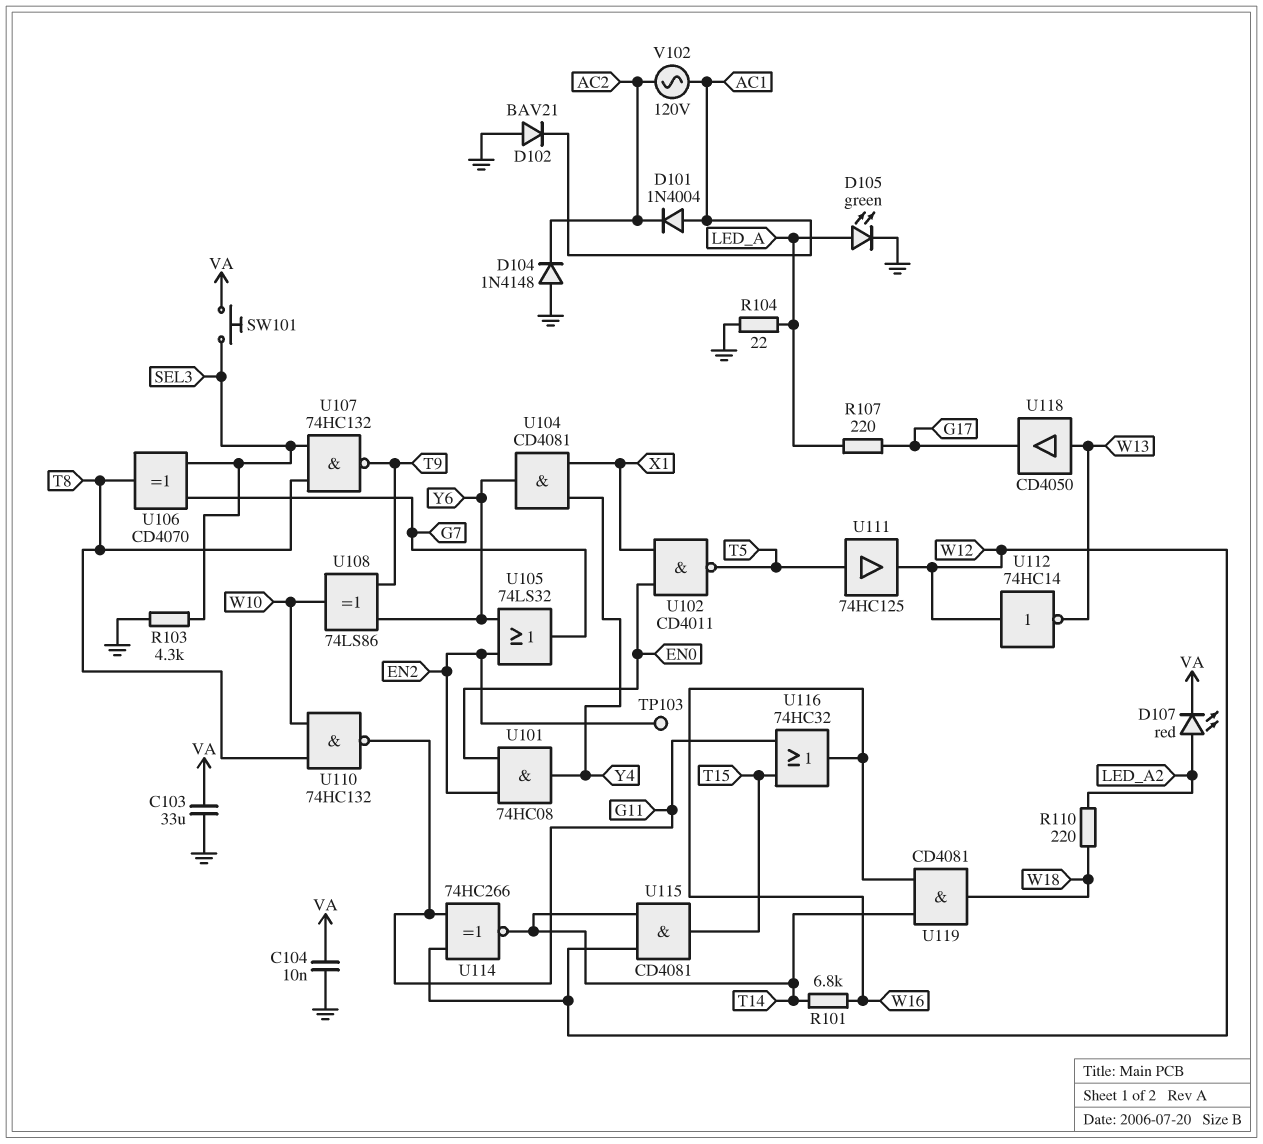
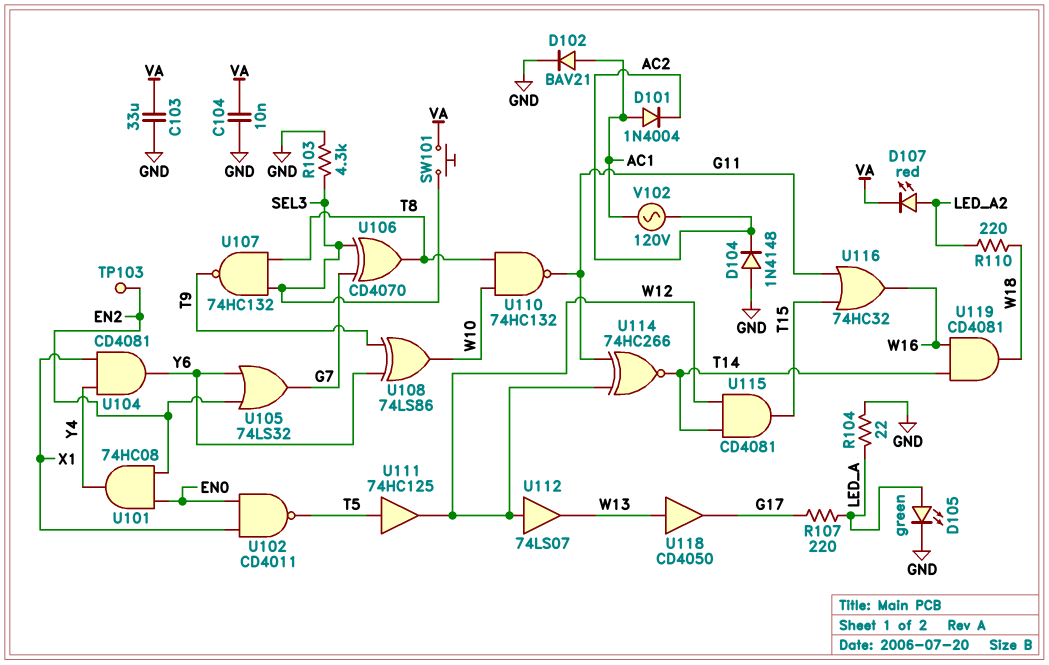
D102: diode BAV21 (A GND, K AC1) -> diode BAV21 (A AC1, K GND)
R101: 6.8k (T14, W16) -> none
U112: NOT 74HC14 (in W12, out W13) -> buffer 74LS07 (in W12, out W13)

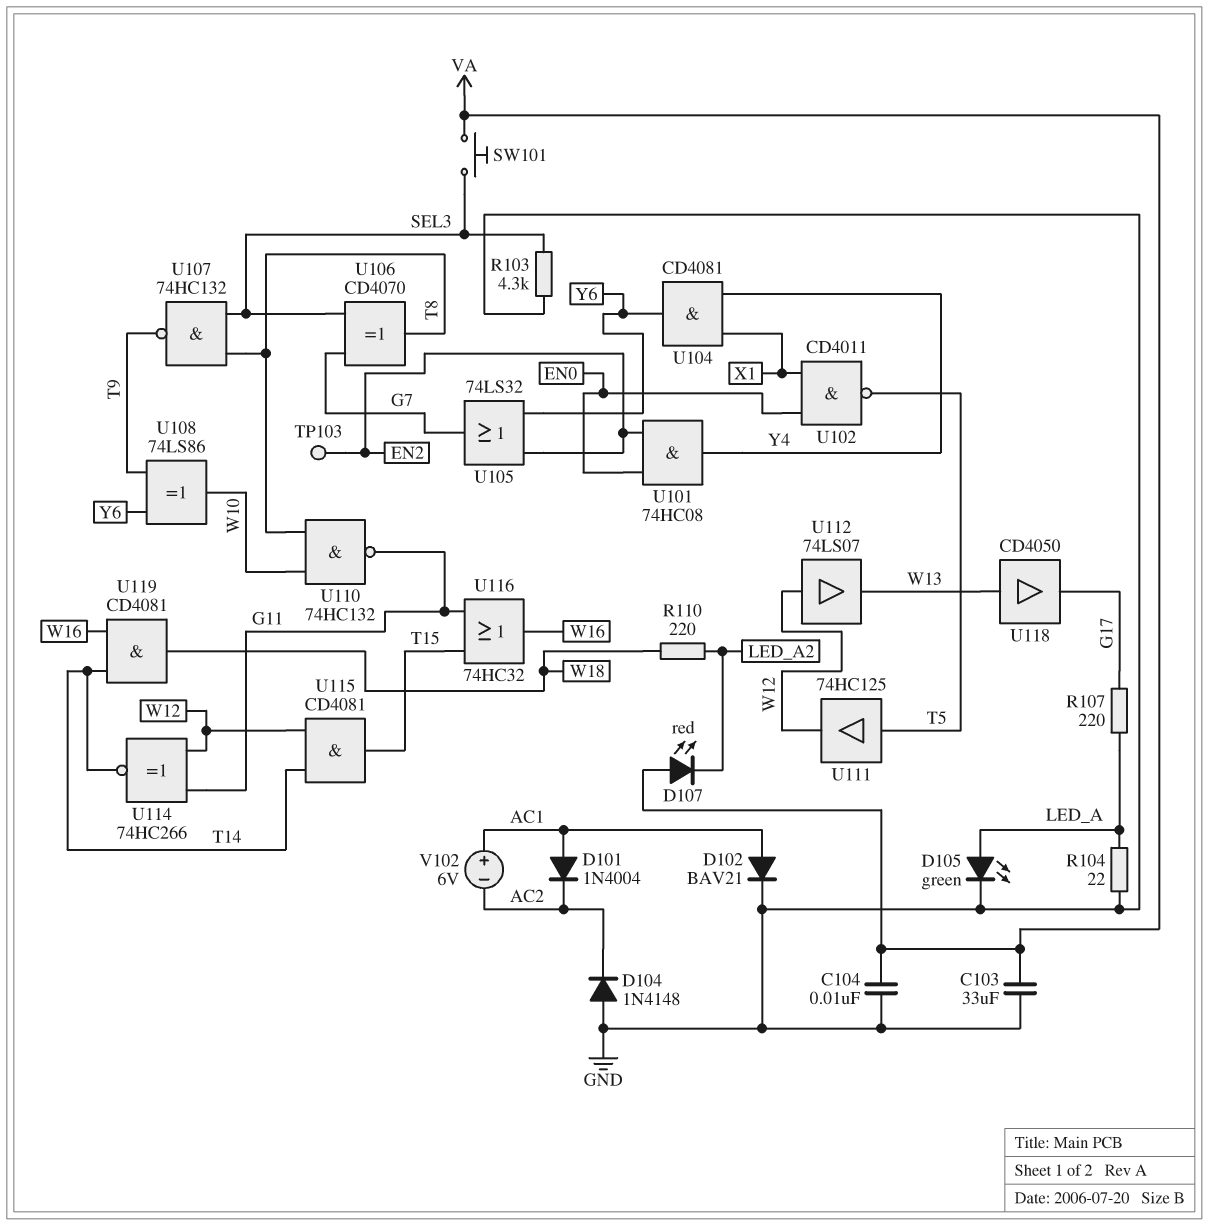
D107: LED red (A LED_A2, K VA) -> LED red (A VA, K LED_A2)
V102: AC 120V (AC1, AC2) -> 6V (plus AC1, minus AC2)

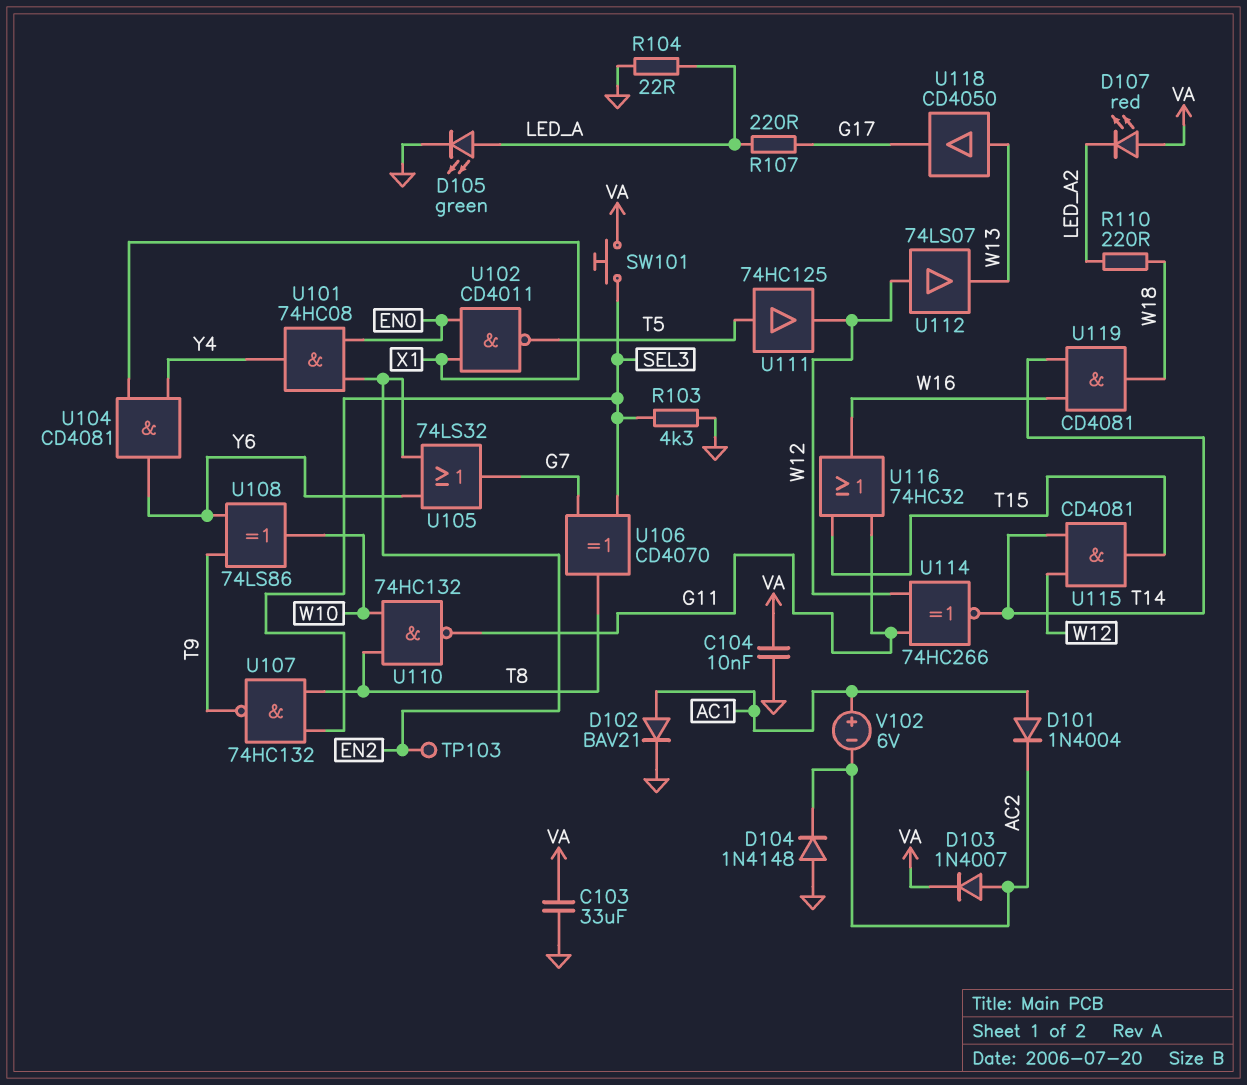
D103: none -> diode 1N4007 (A AC2, K VA)

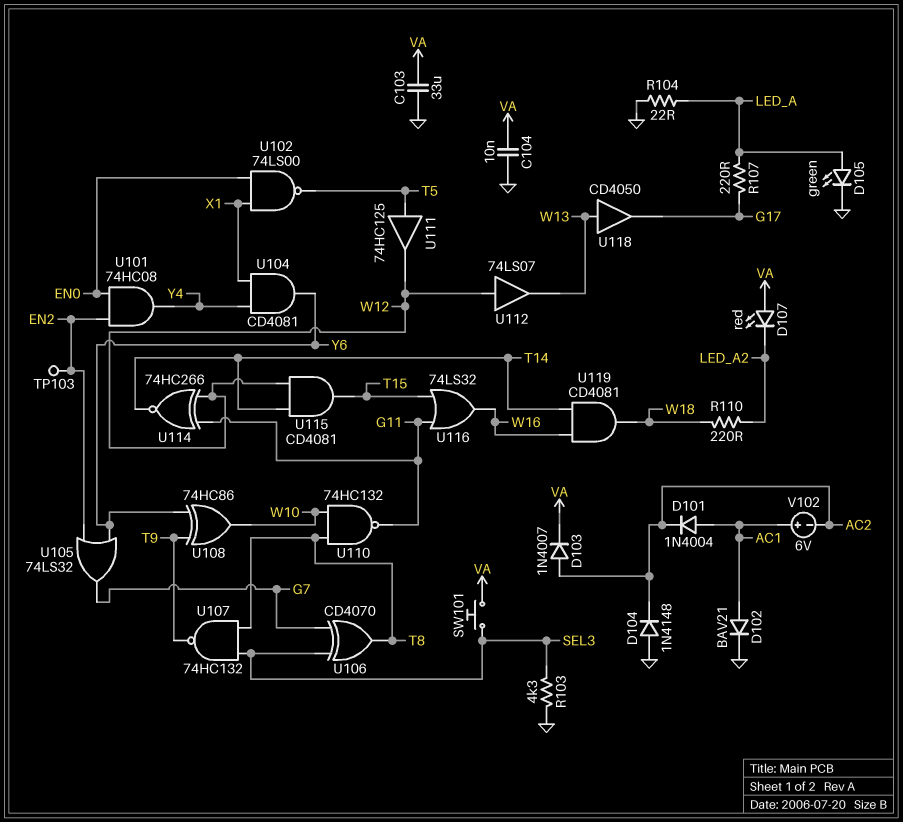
U102: NAND CD4011 (in EN0, in X1, out T5) -> NAND 74LS00 (in EN0, in X1, out T5)
U108: XOR 74LS86 (in T9, in Y6, out W10) -> XOR 74HC86 (in T9, in Y6, out W10)
U116: OR 74HC32 (in G11, in T15, out W16) -> OR 74LS32 (in G11, in T15, out W16)

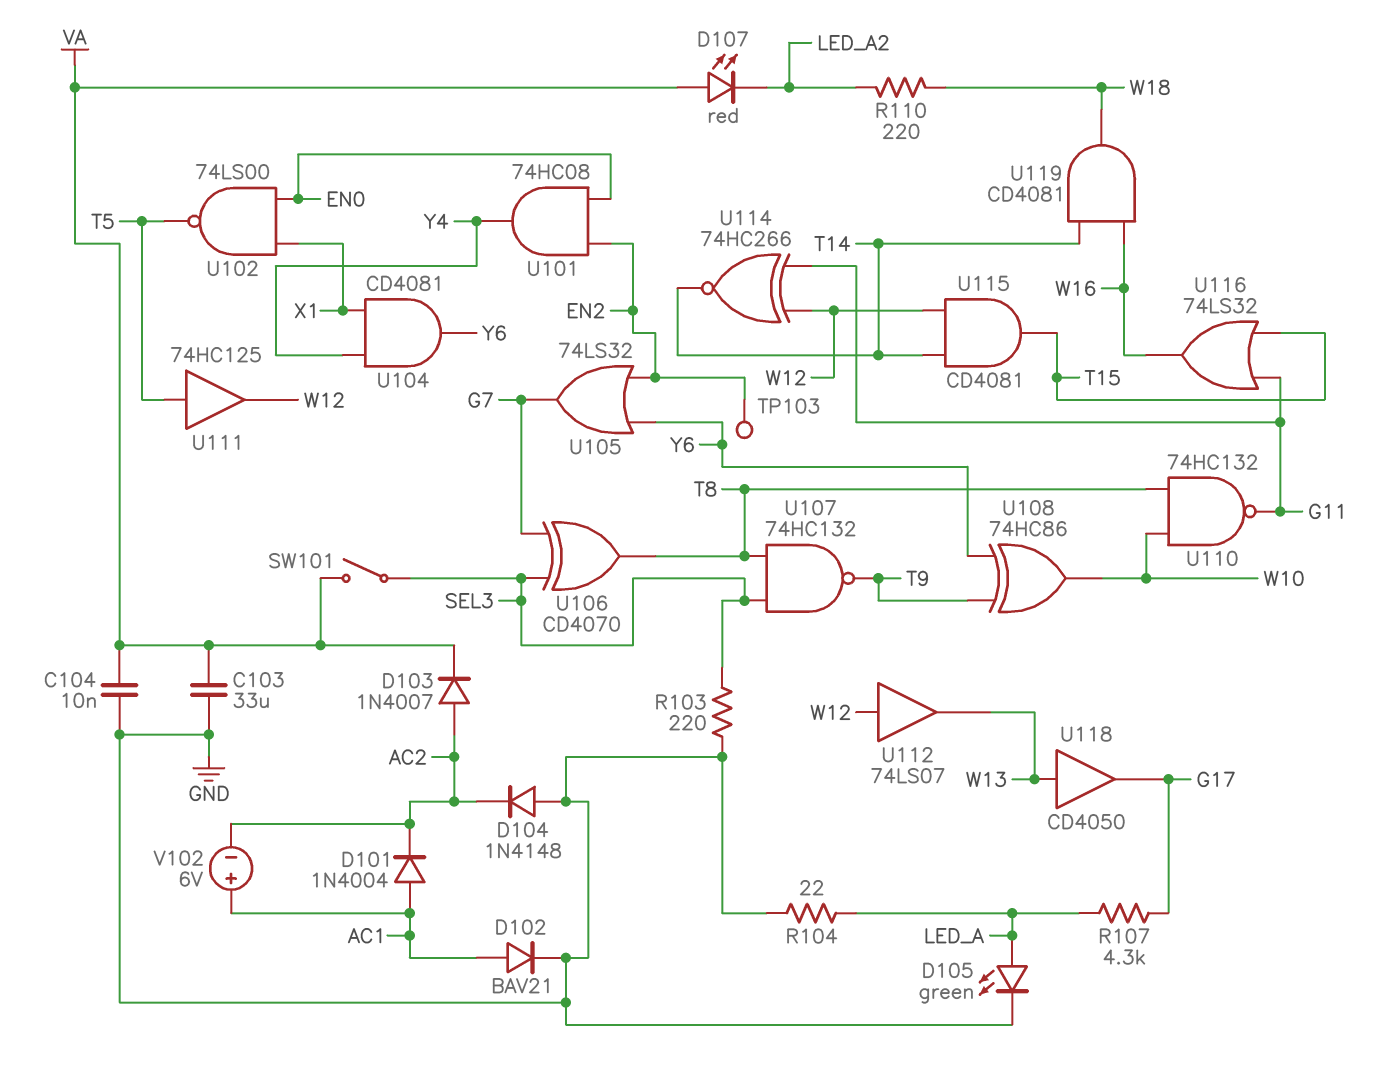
R103: 4.3k (GND, SEL3) -> 220 (GND, SEL3)
R107: 220 (G17, LED_A) -> 4.3k (G17, LED_A)
SW101: button (SEL3, VA) -> switch (SEL3, VA)

